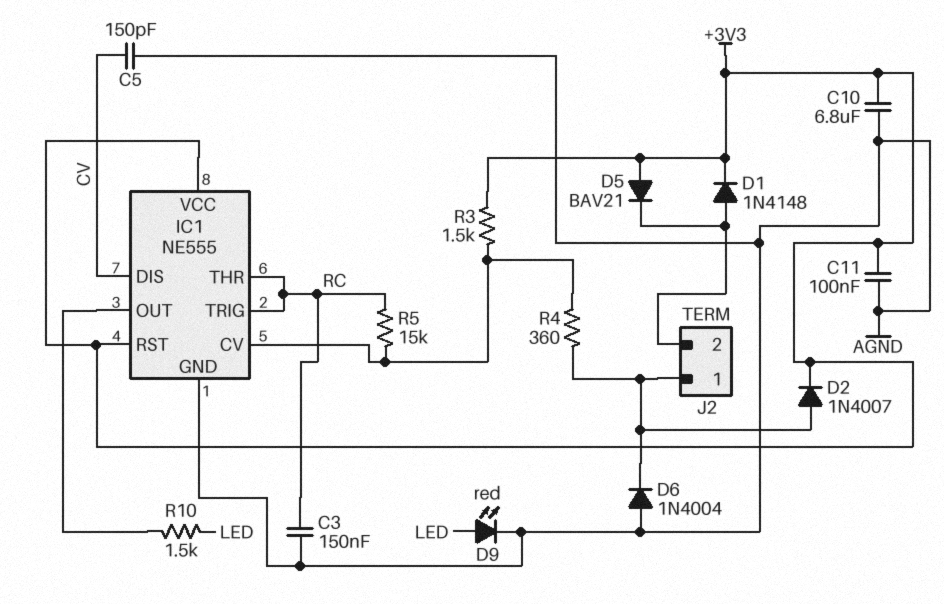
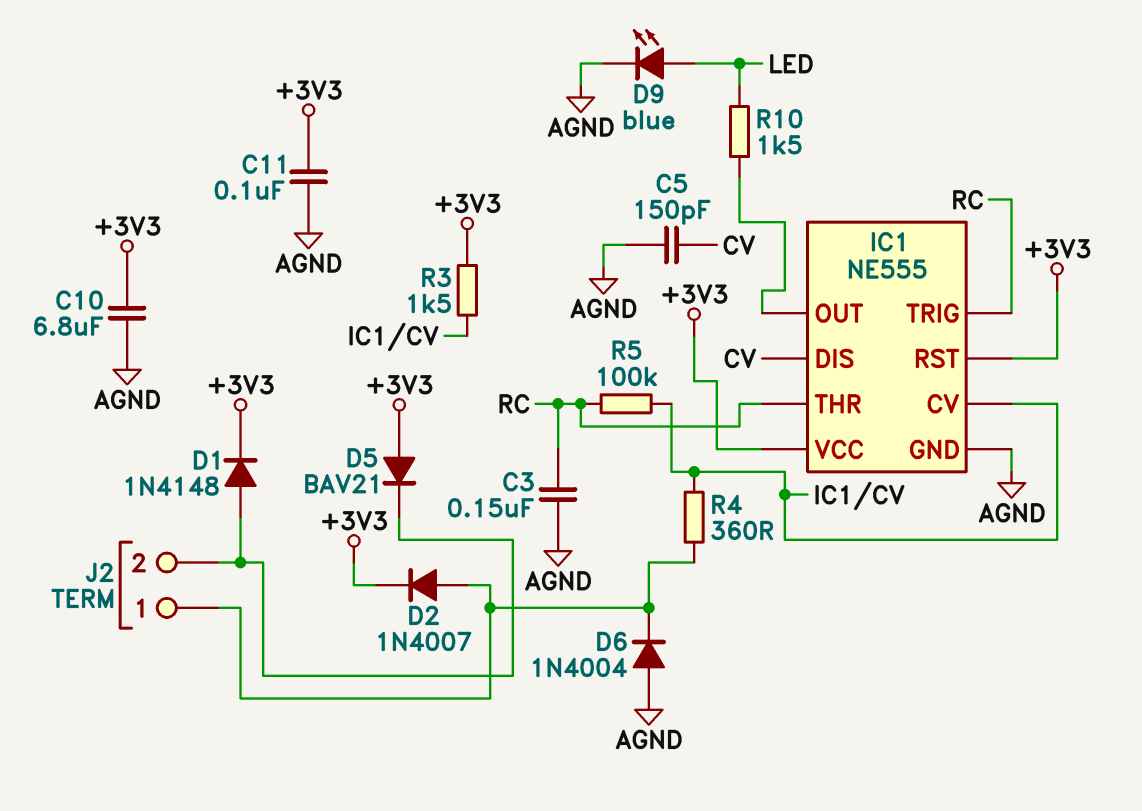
D9: LED red (A LED, K AGND) -> LED blue (A LED, K AGND)
R5: 15k (IC1/CV, RC) -> 100k (IC1/CV, RC)

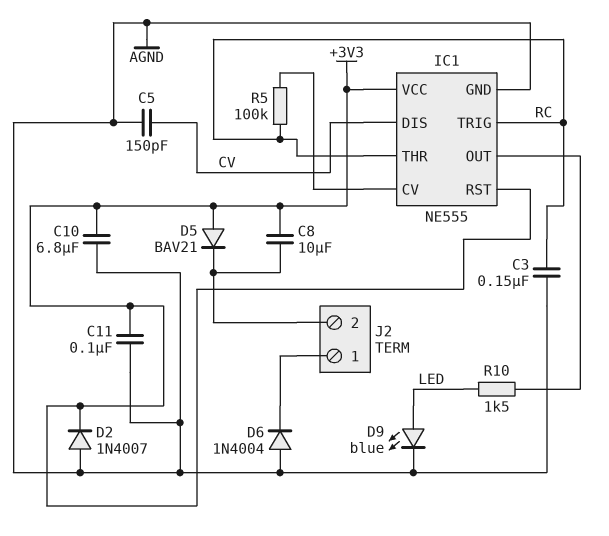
C8: none -> 10uF (+3V3, J2/2)
D1: diode 1N4148 (A J2/2, K +3V3) -> none
D2: diode 1N4007 (A J2/1, K +3V3) -> diode 1N4007 (A AGND, K +3V3)
R3: 1.5k (+3V3, IC1/CV) -> none
R4: 360 (IC1/CV, J2/1) -> none

